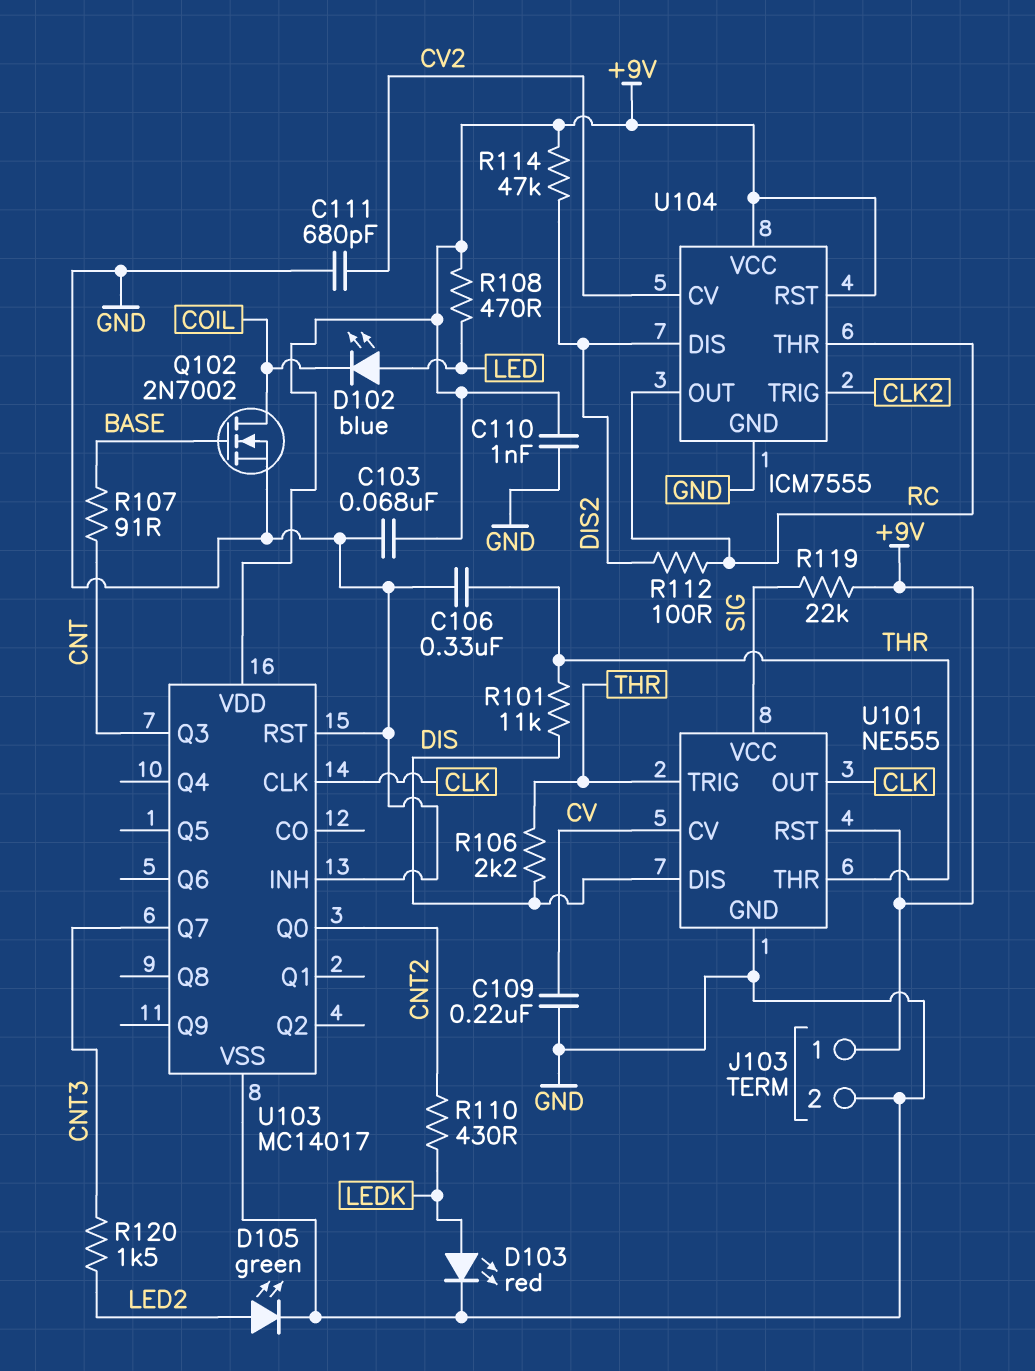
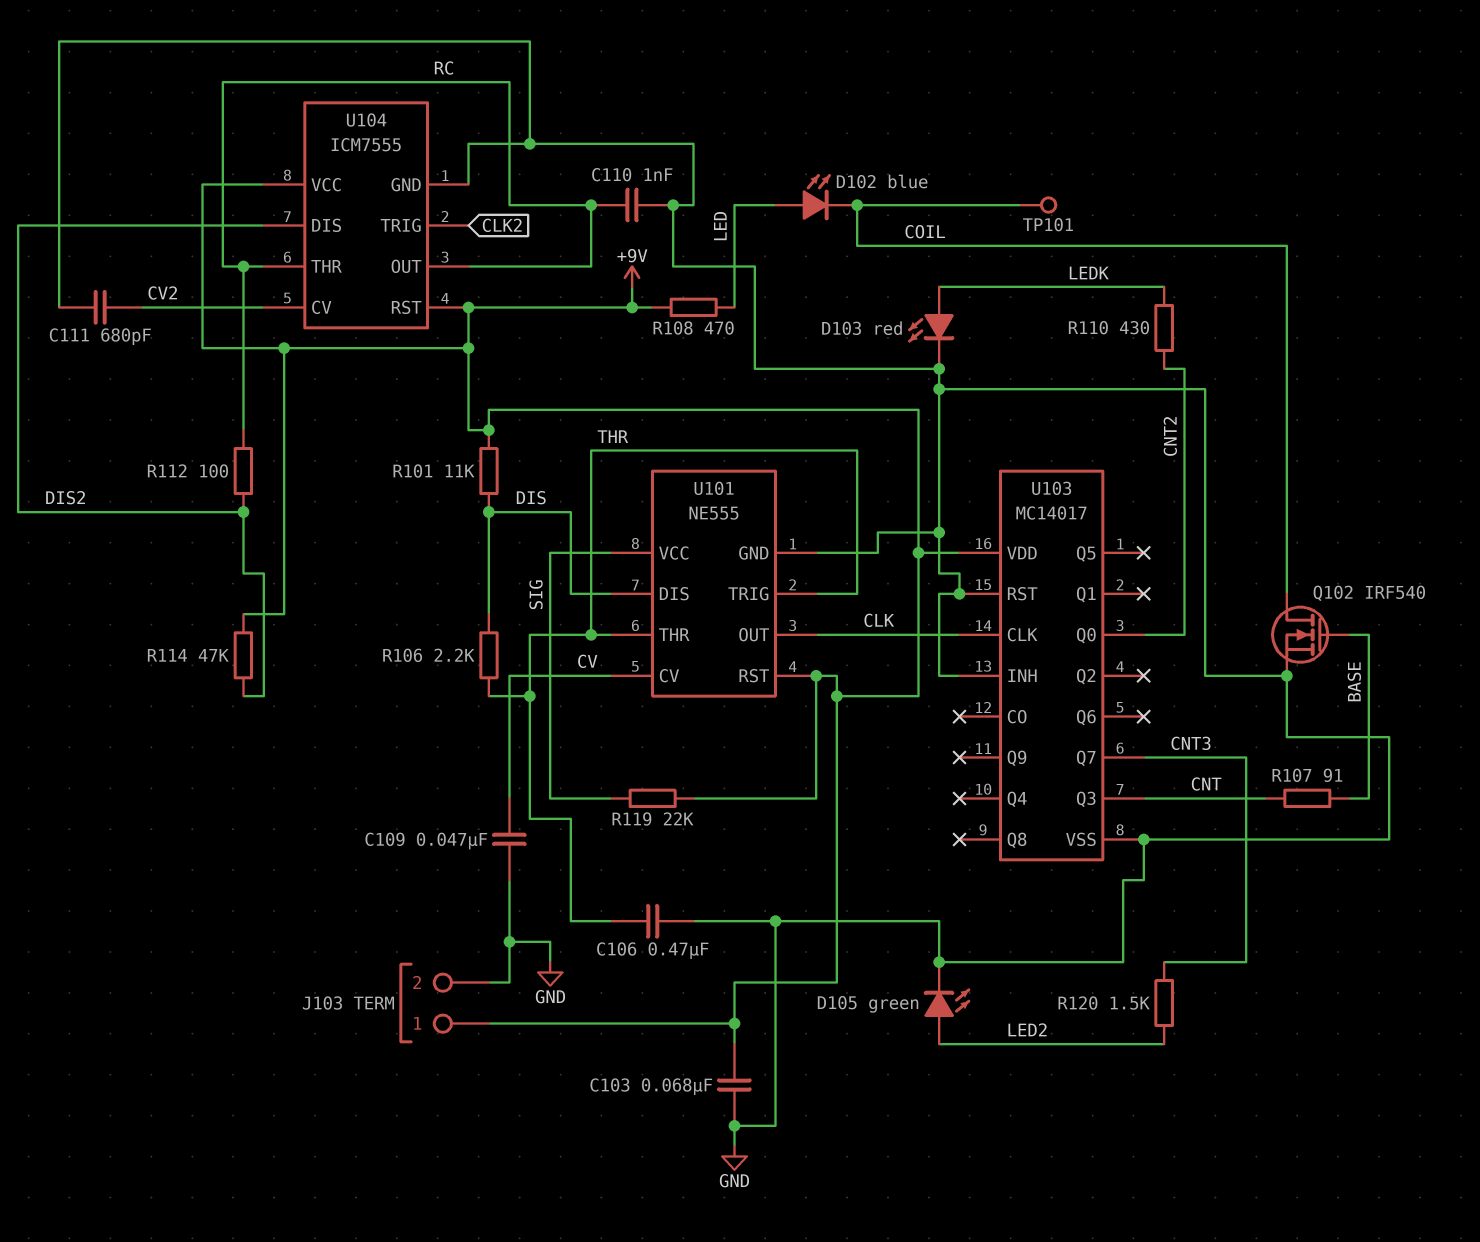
C106: 330nF (GND, THR) -> 470nF (GND, THR)
C109: 220nF (CV, GND) -> 47nF (CV, GND)
C110: 1nF (+9V, GND) -> 1nF (GND, RC)
Q102: NMOS 2N7002 (G BASE, D COIL, S GND) -> NMOS IRF540 (G BASE, D COIL, S GND)
R101: 11k (DIS, THR) -> 11k (+9V, DIS)
TP101: none -> test point (COIL)

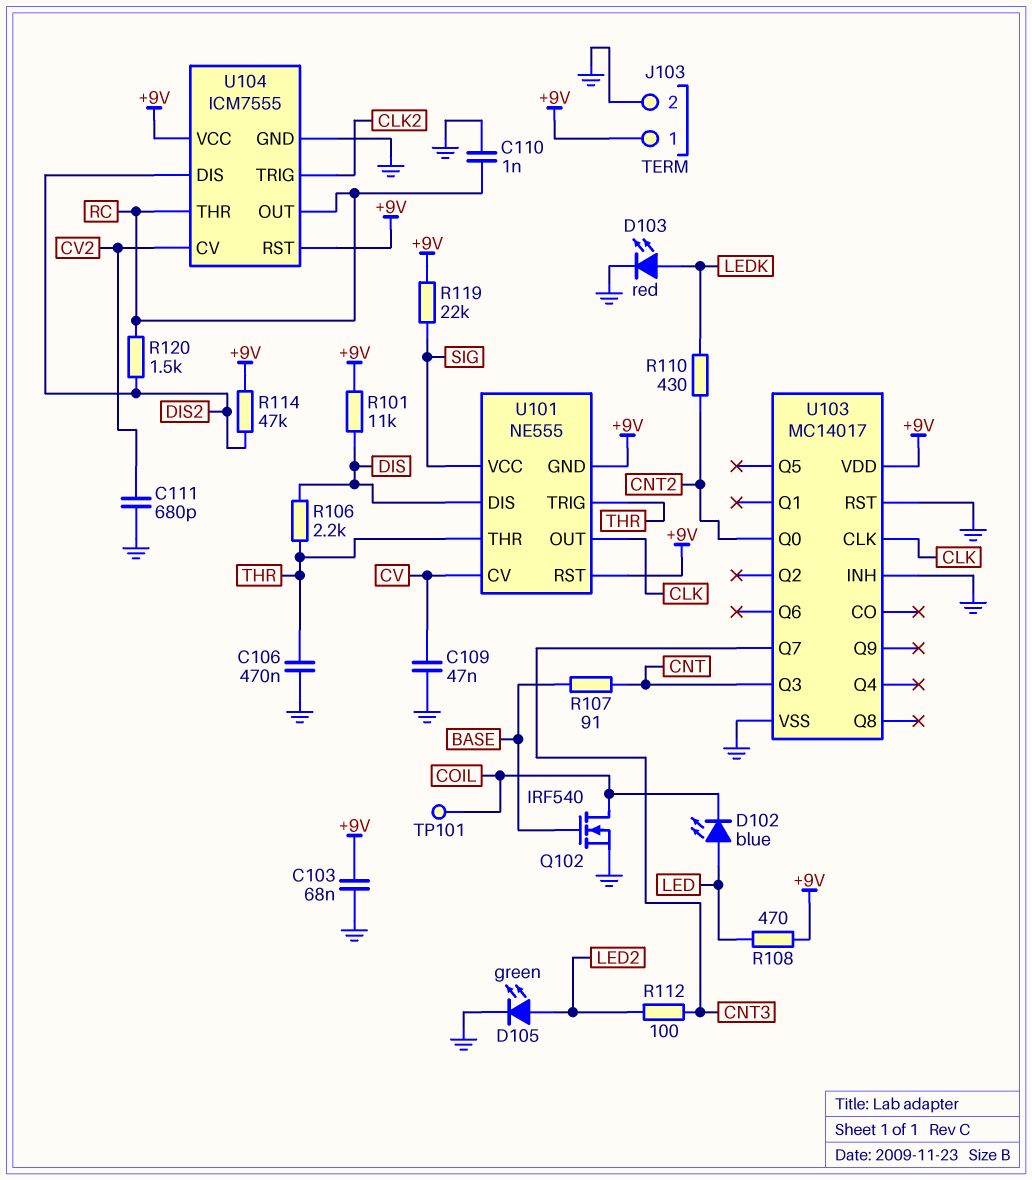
R112: 100 (DIS2, RC) -> 100 (CNT3, LED2)
R120: 1.5k (CNT3, LED2) -> 1.5k (DIS2, RC)
U101 pin GND: GND -> +9V

